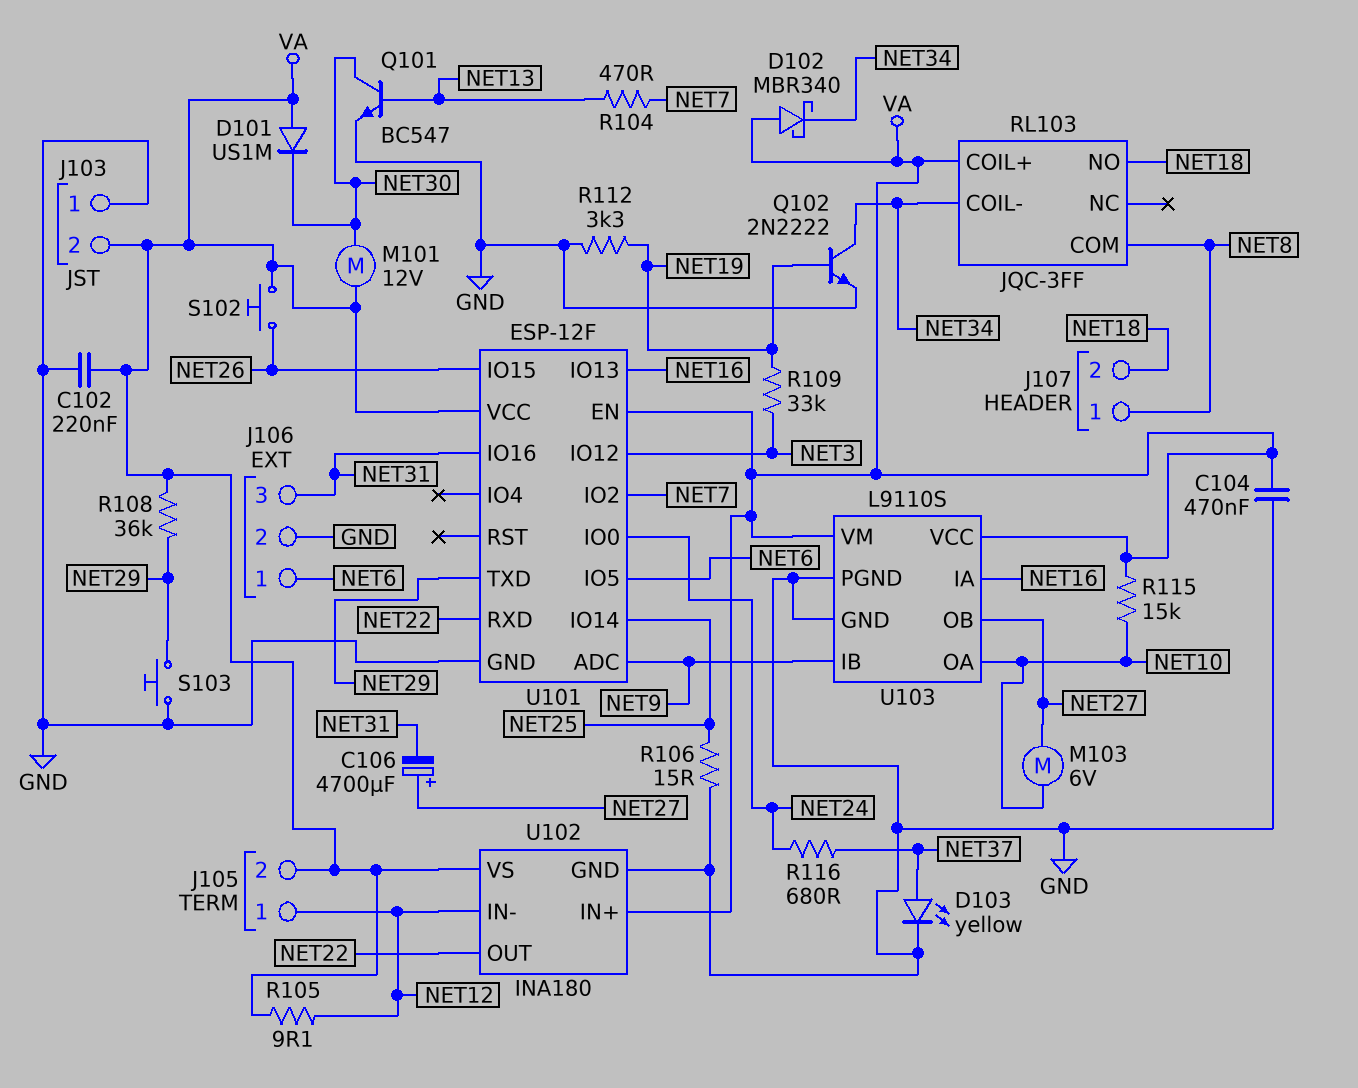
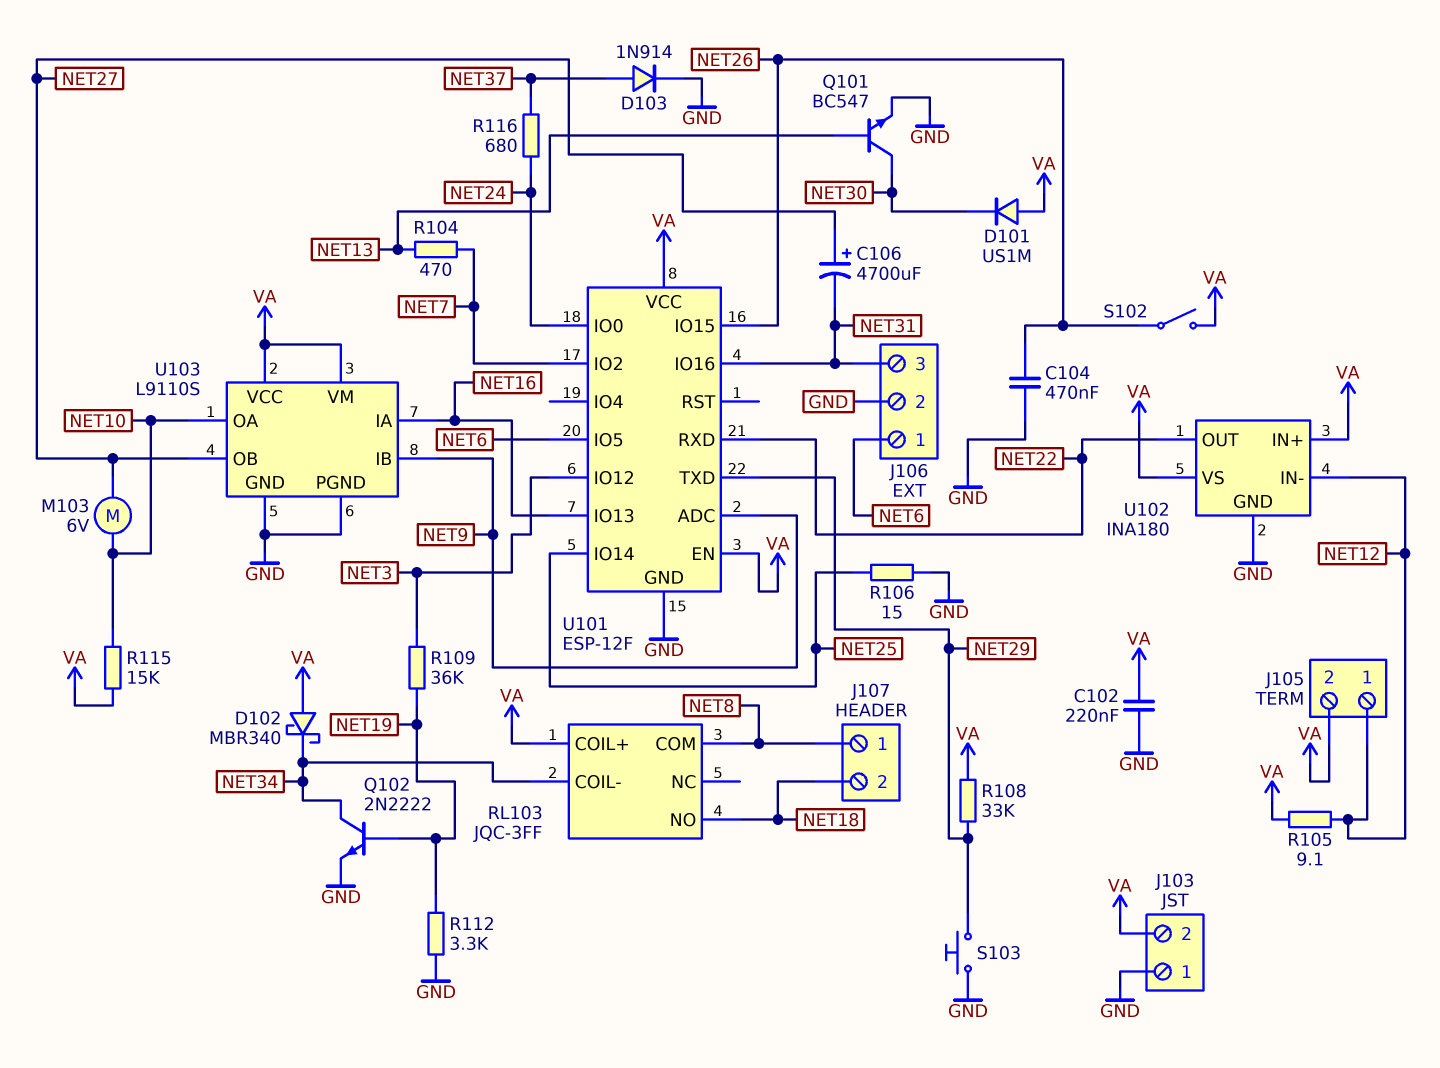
C104: 470nF (GND, VA) -> 470nF (GND, NET26)
D103: LED yellow (A NET37, K GND) -> diode 1N914 (A NET37, K GND)
M101: motor 12V (NET30, VA) -> none
R108: 36k (NET29, VA) -> 33k (NET29, VA)
R109: 33k (NET3, NET19) -> 36k (NET3, NET19)
S102: button (NET26, VA) -> switch (NET26, VA)

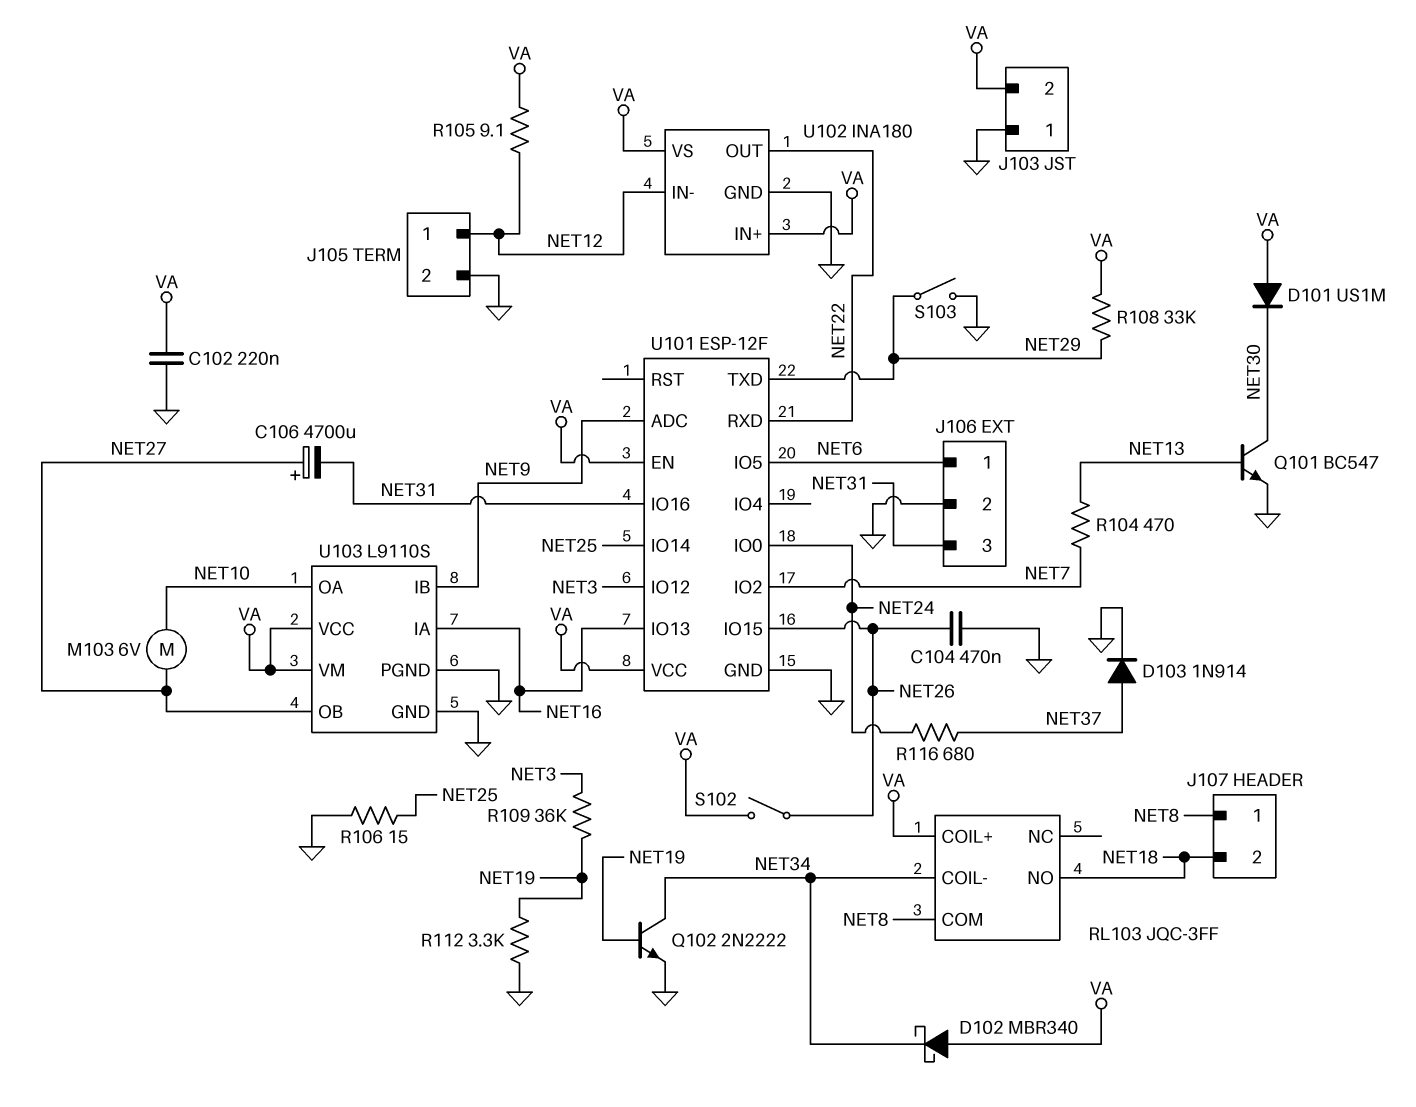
J105 pin 2: VA -> GND
R115: 15k (NET10, VA) -> none
S103: button (GND, NET29) -> switch (GND, NET29)

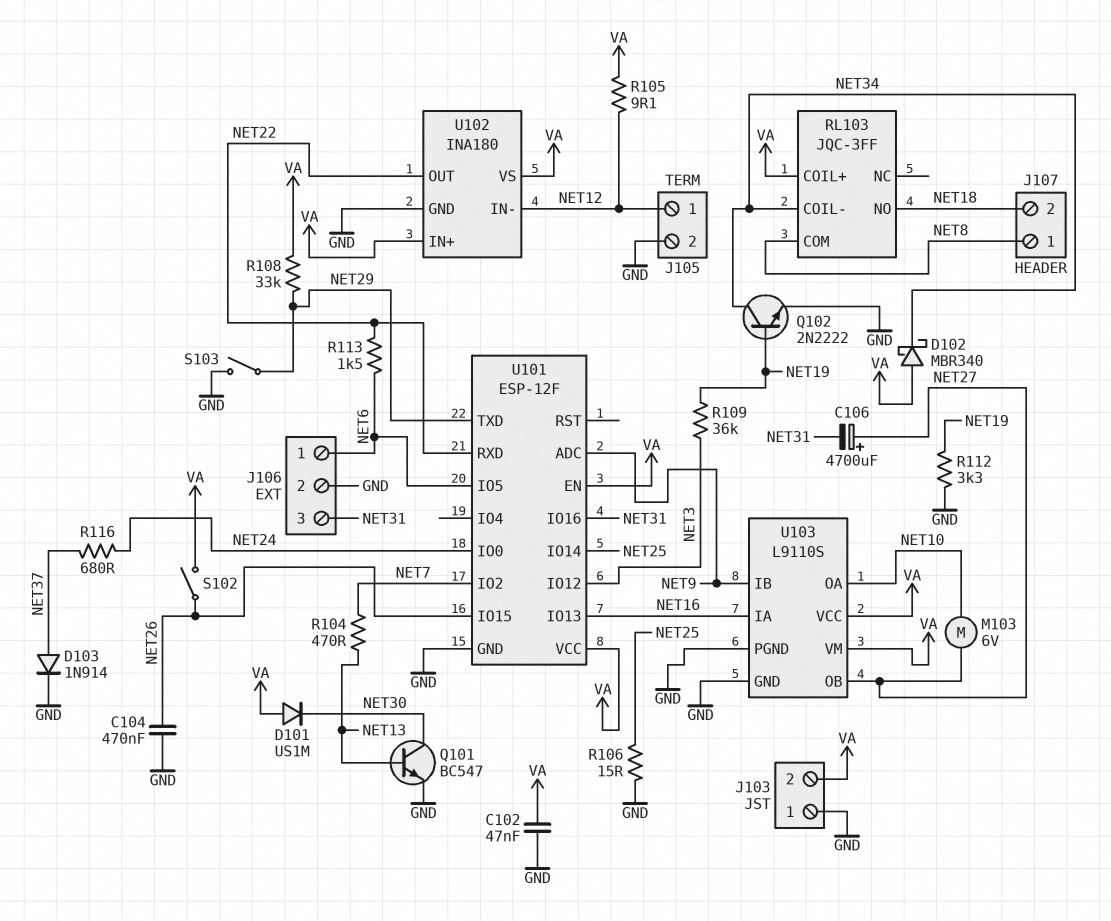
C102: 220nF (GND, VA) -> 47nF (GND, VA)
R113: none -> 1.5k (NET6, NET22)

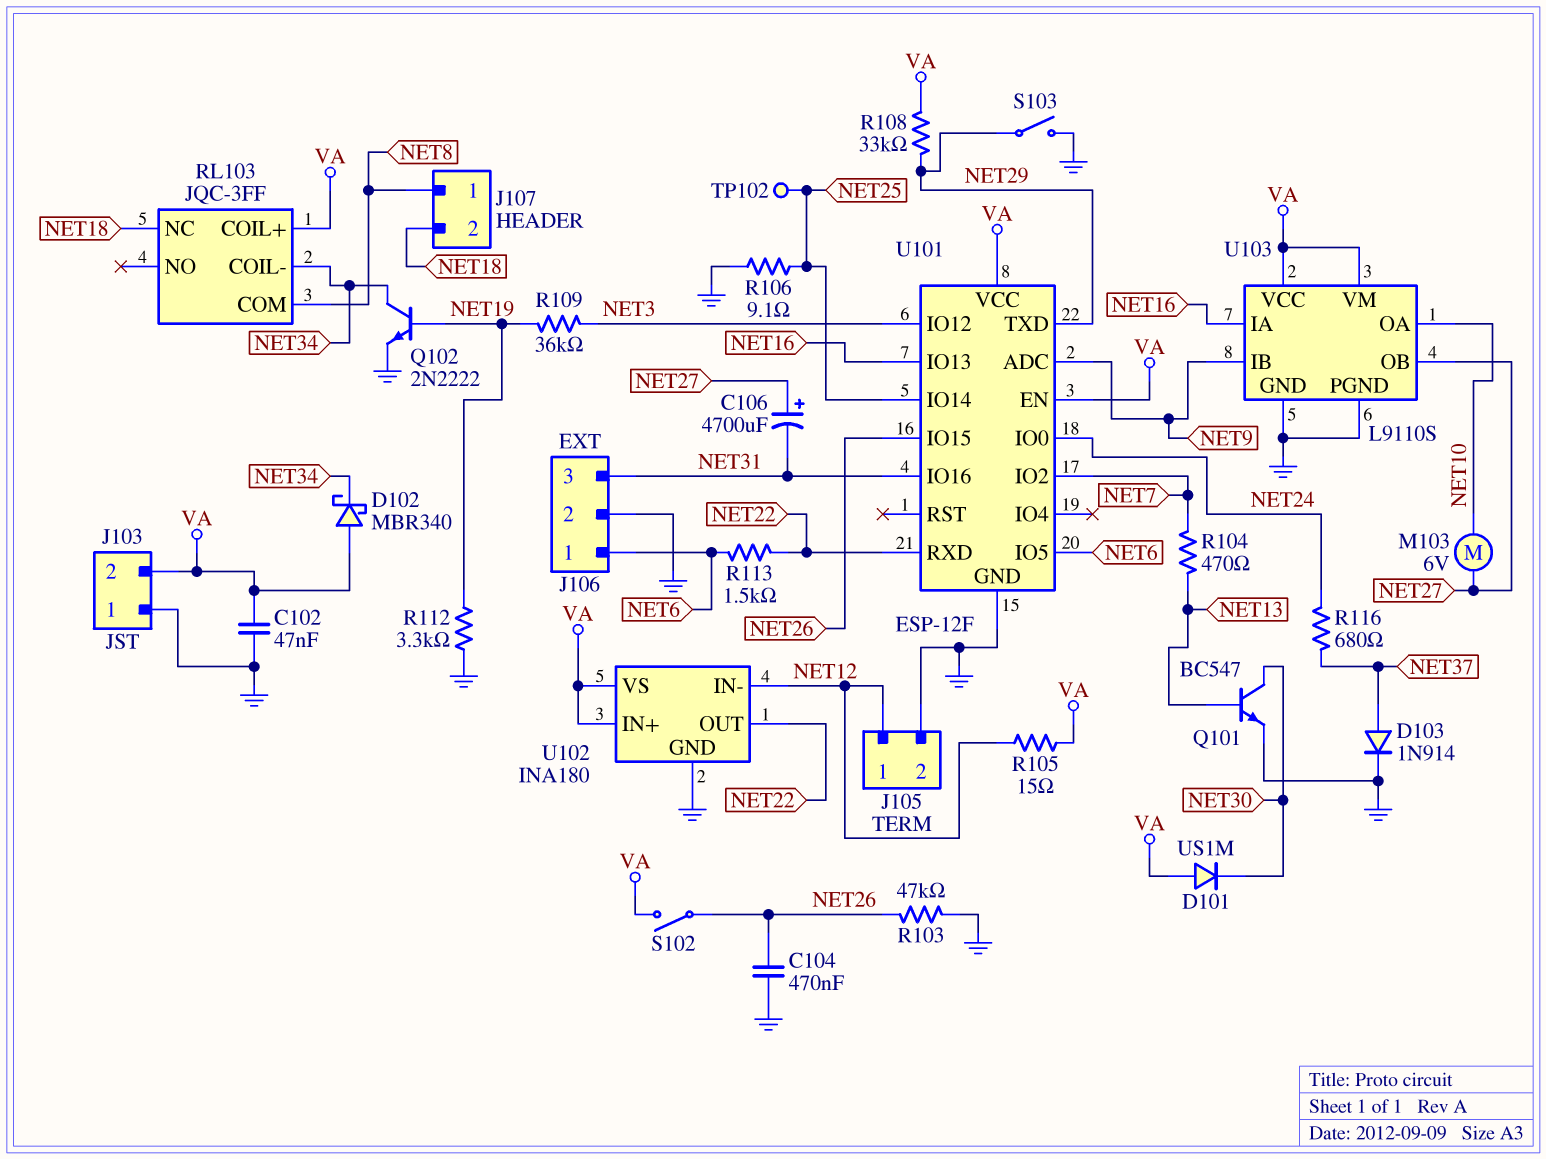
R103: none -> 47k (GND, NET26)
R105: 9.1 (NET12, VA) -> 15 (NET12, VA)
R106: 15 (GND, NET25) -> 9.1 (GND, NET25)
RL103 pin NC: none -> NET18
RL103 pin NO: NET18 -> none
TP102: none -> test point (NET25)

